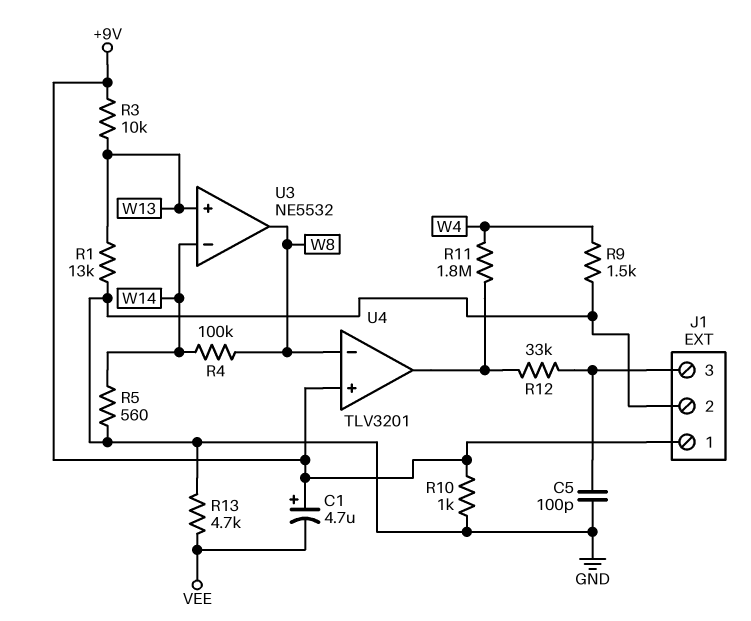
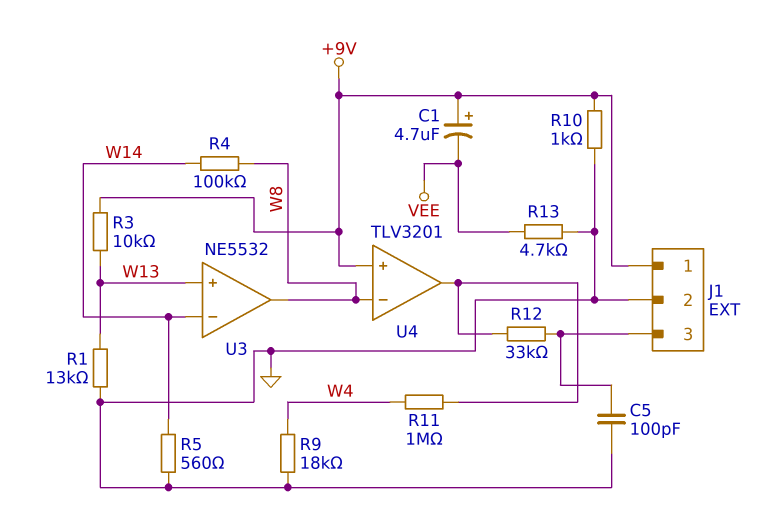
R9: 1.5k (GND, W4) -> 18k (GND, W4)
R11: 1.8M (U4/out, W4) -> 1M (U4/out, W4)

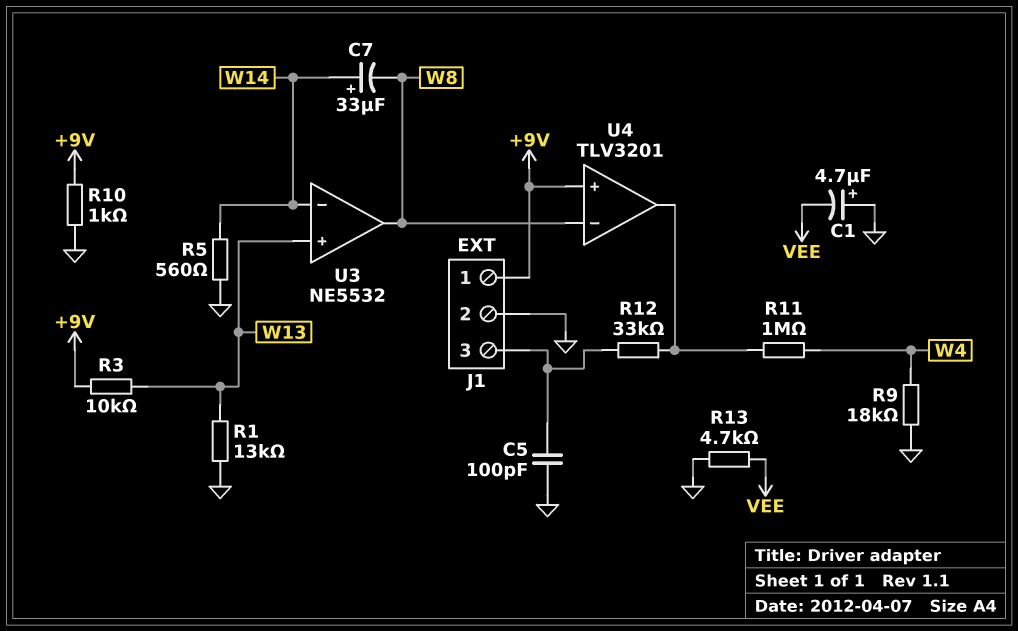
C1: 4.7uF (plus +9V, minus VEE) -> 4.7uF (plus GND, minus VEE)
C7: none -> 33uF (plus W14, minus W8)
R4: 100k (W8, W14) -> none

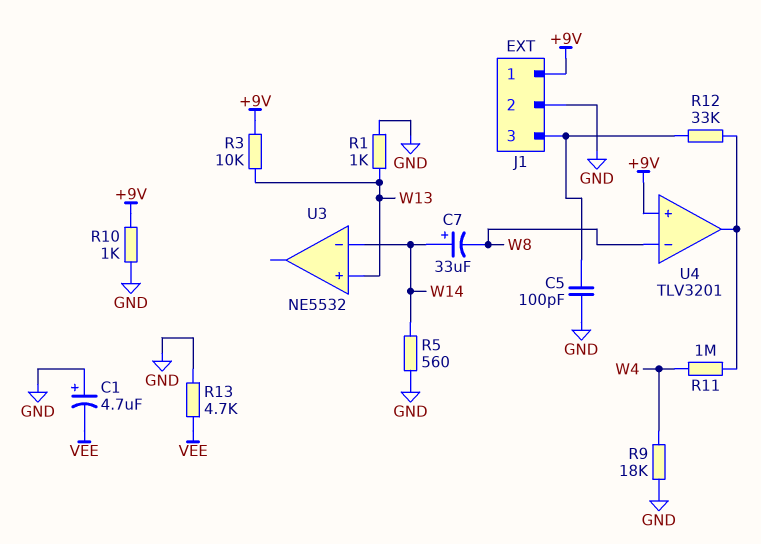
R1: 13k (GND, W13) -> 1k (GND, W13)
U3 pin out: W8 -> none

